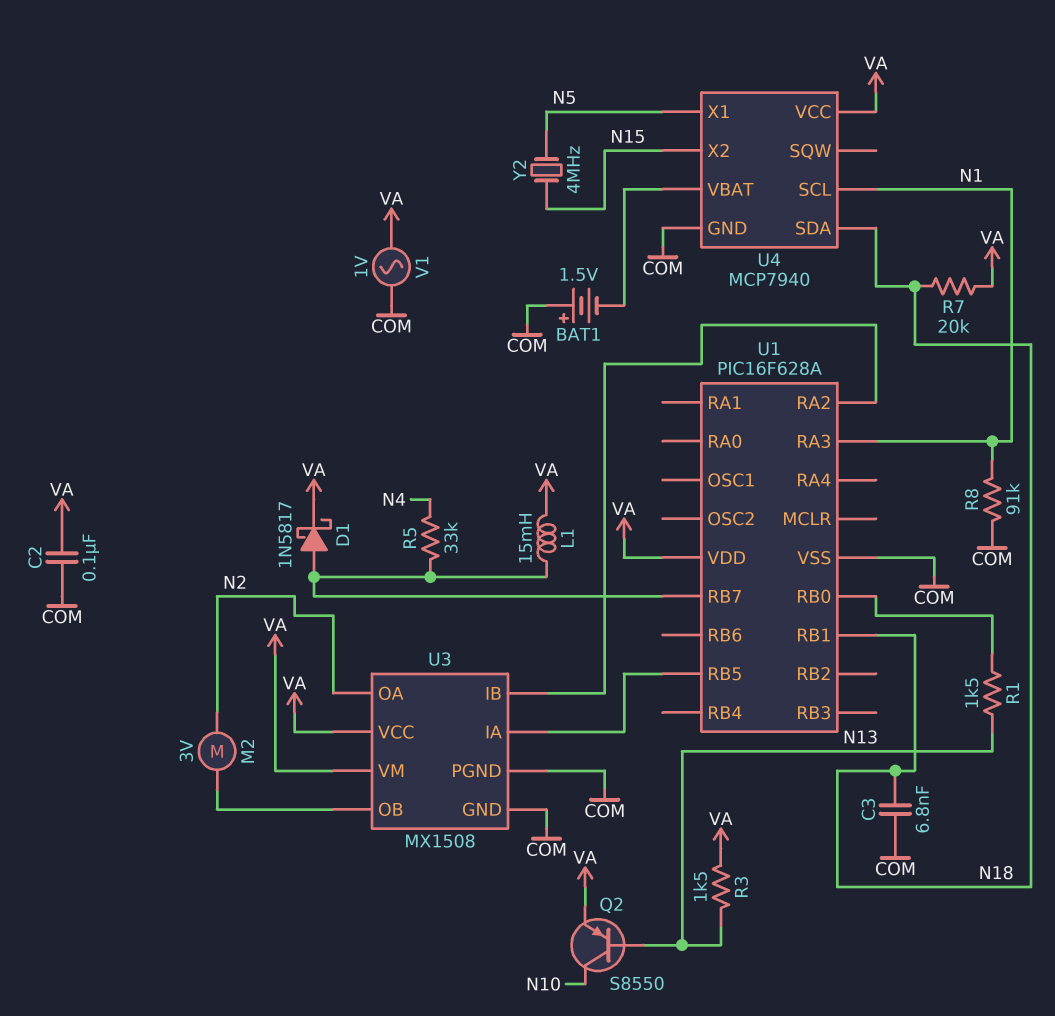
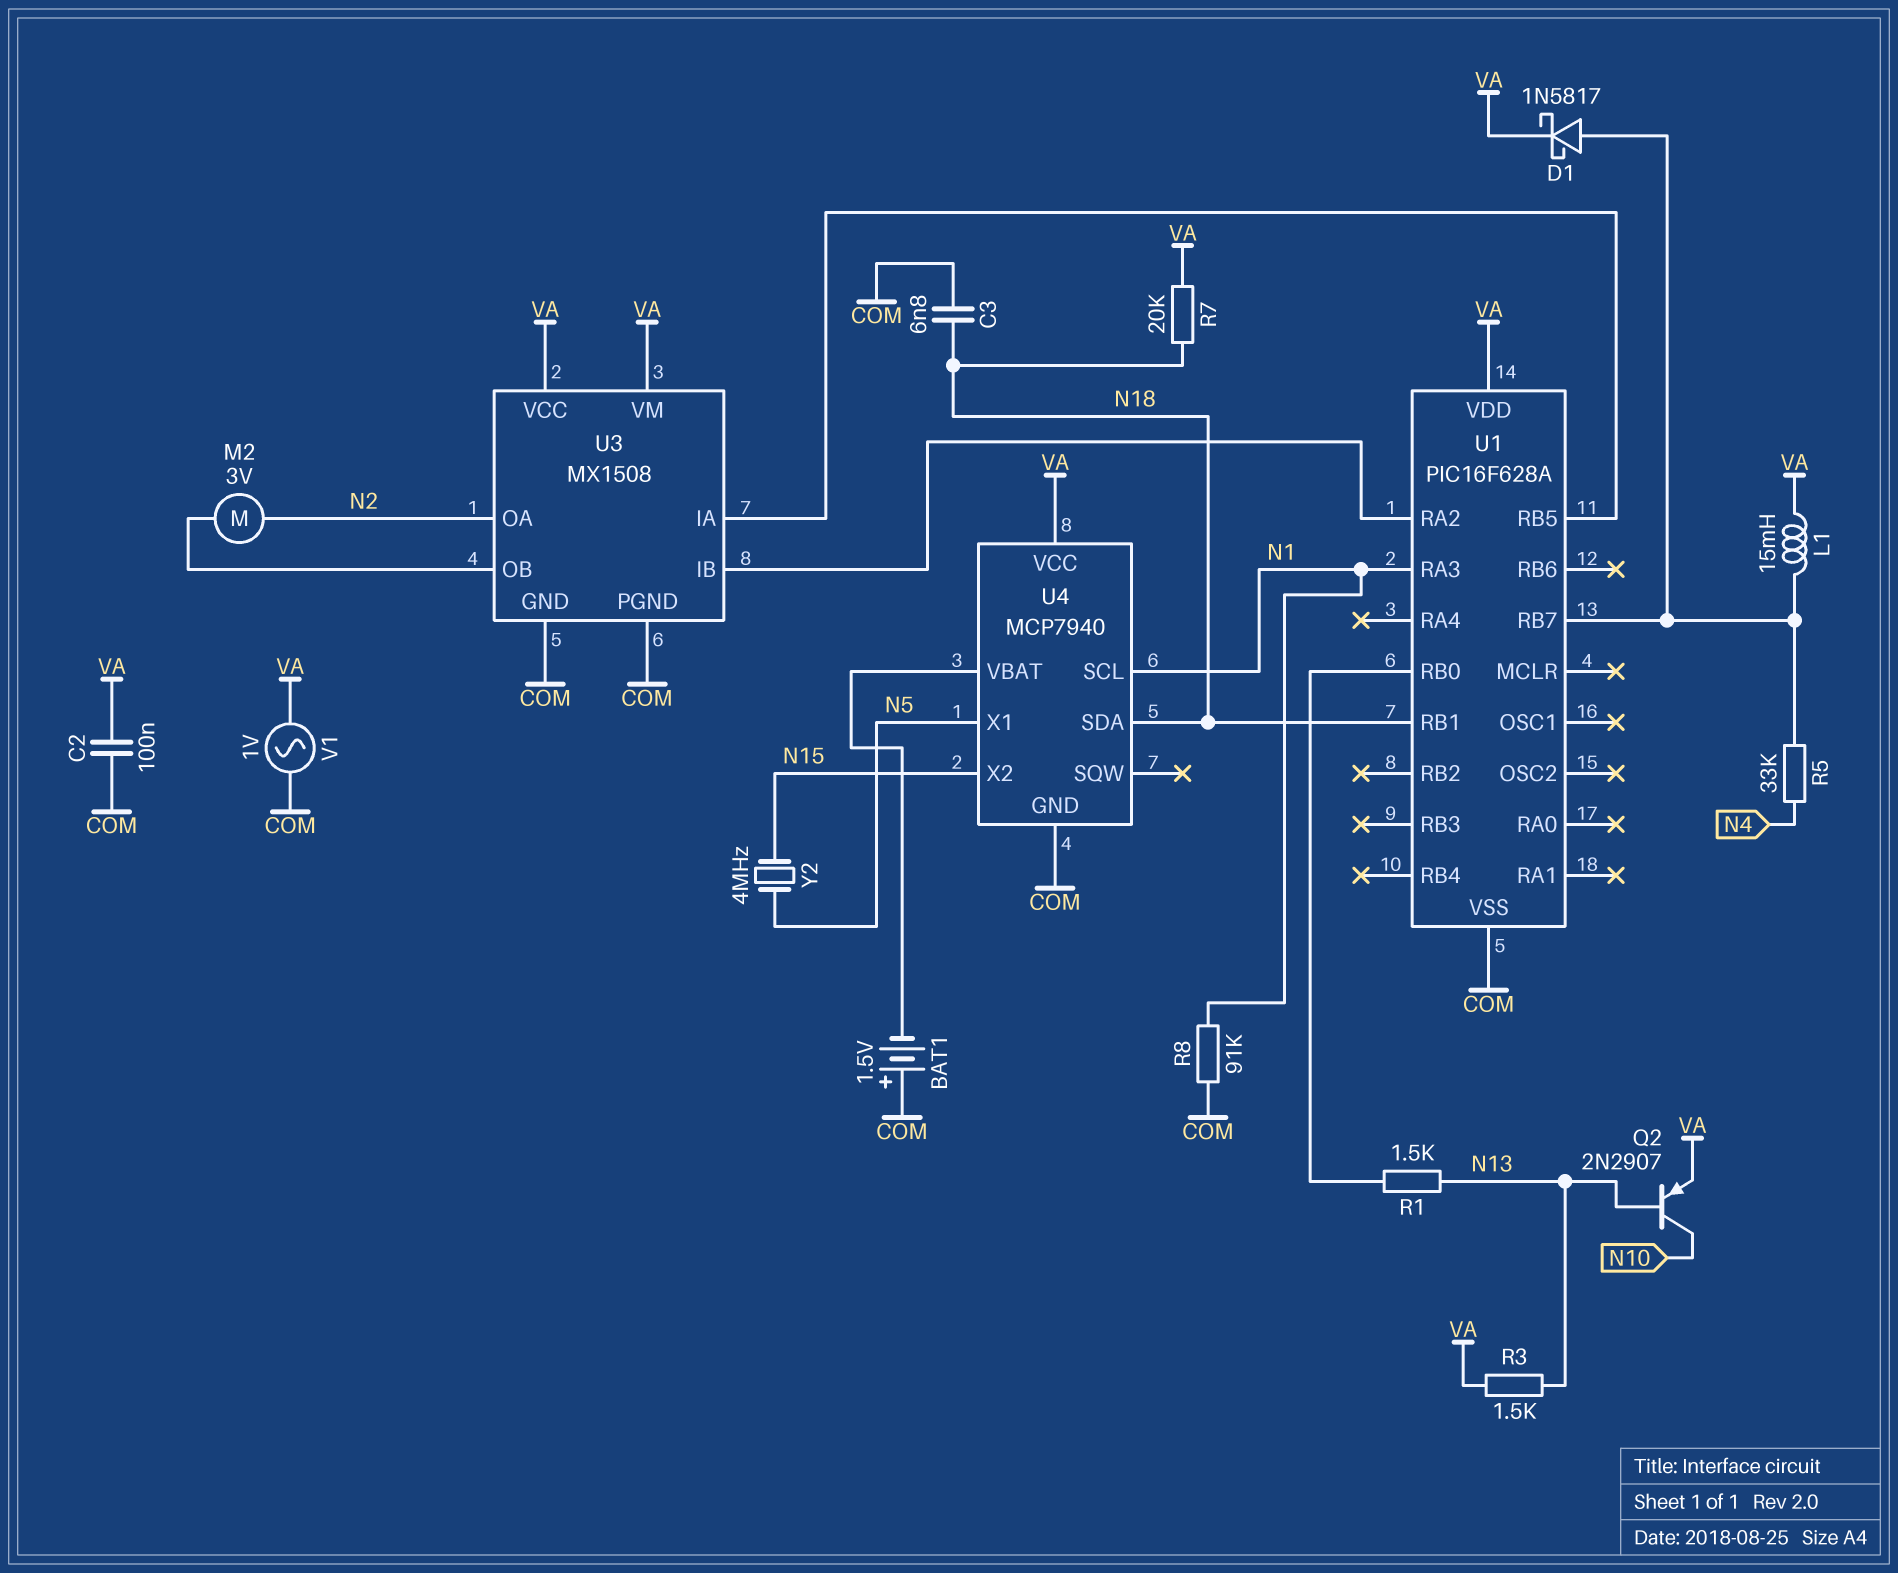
Q2: PNP S8550 (B N13, C N10, E VA) -> PNP 2N2907 (B N13, C N10, E VA)

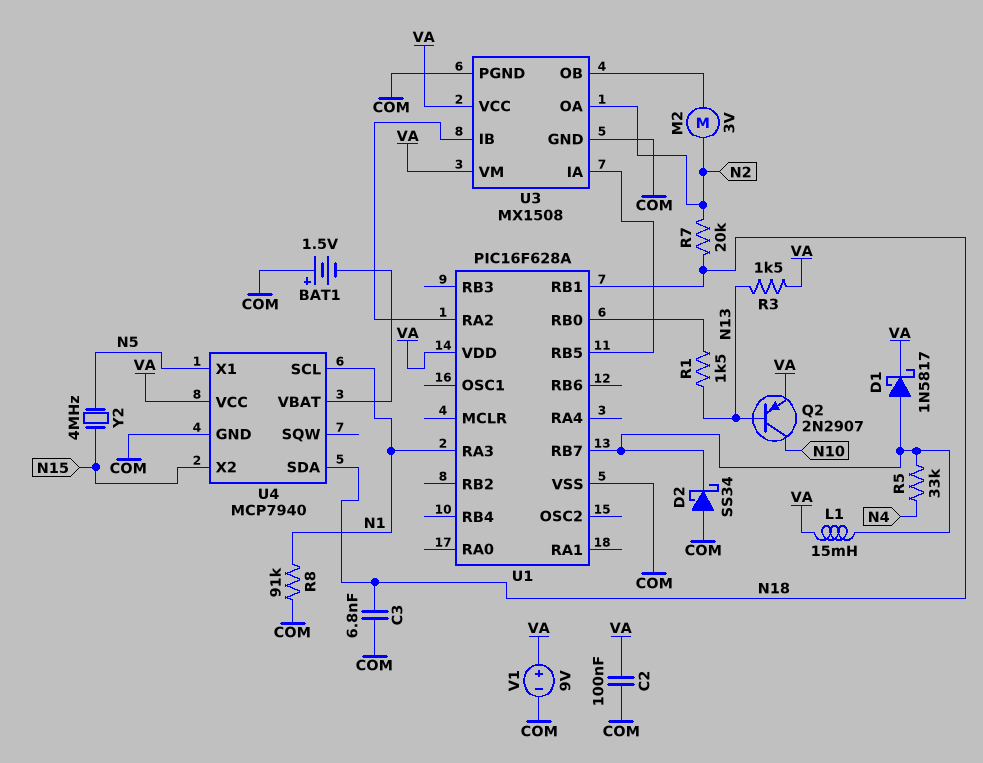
D2: none -> schottky SS34 (A COM, K U1/RB7)
R7: 20k (N18, VA) -> 20k (N2, N18)
V1: AC 1V (COM, VA) -> 9V (plus VA, minus COM)

